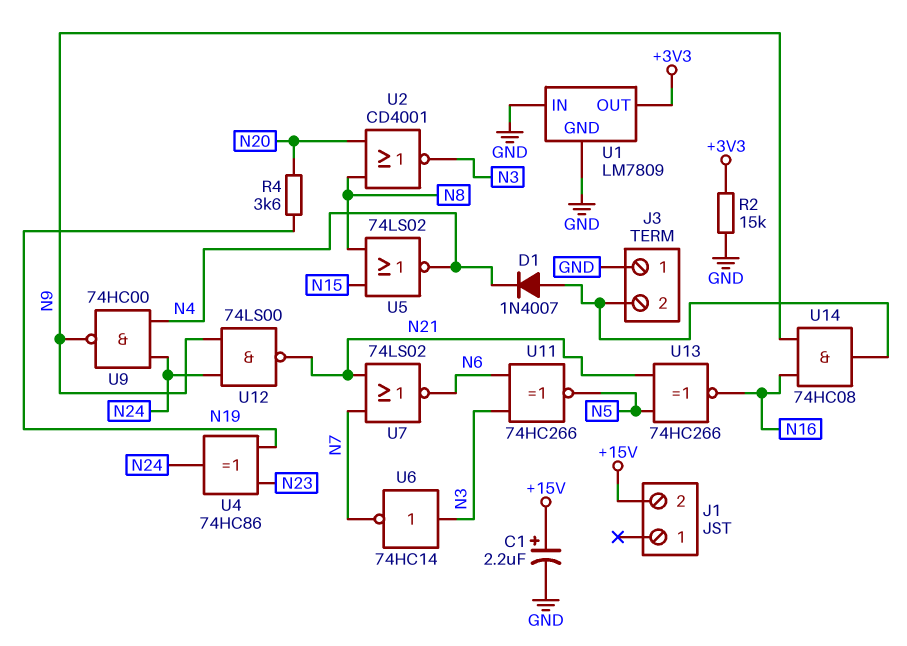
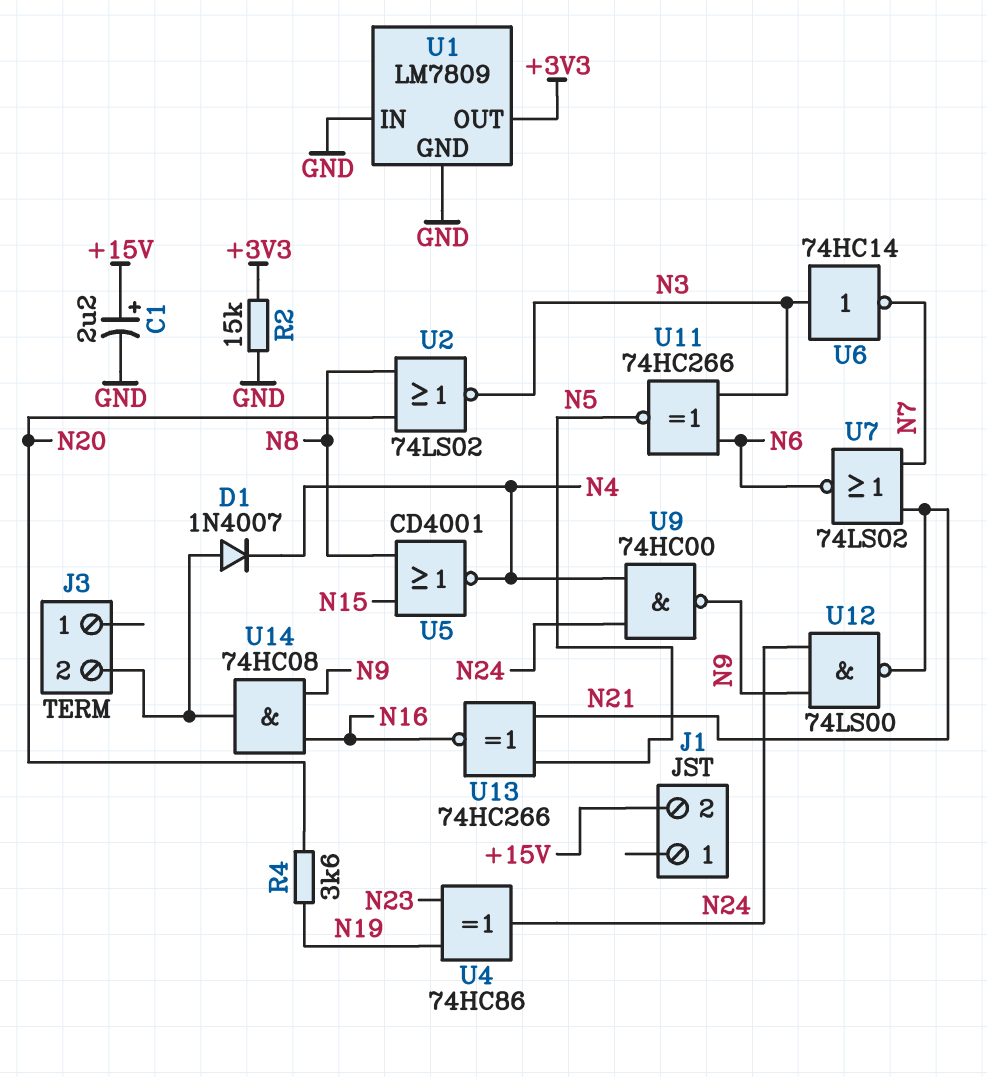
J3 pin 1: GND -> none
U2: NOR CD4001 (in N8, in N20, out N3) -> NOR 74LS02 (in N8, in N20, out N3)
U5: NOR 74LS02 (in N8, in N15, out N4) -> NOR CD4001 (in N8, in N15, out N4)

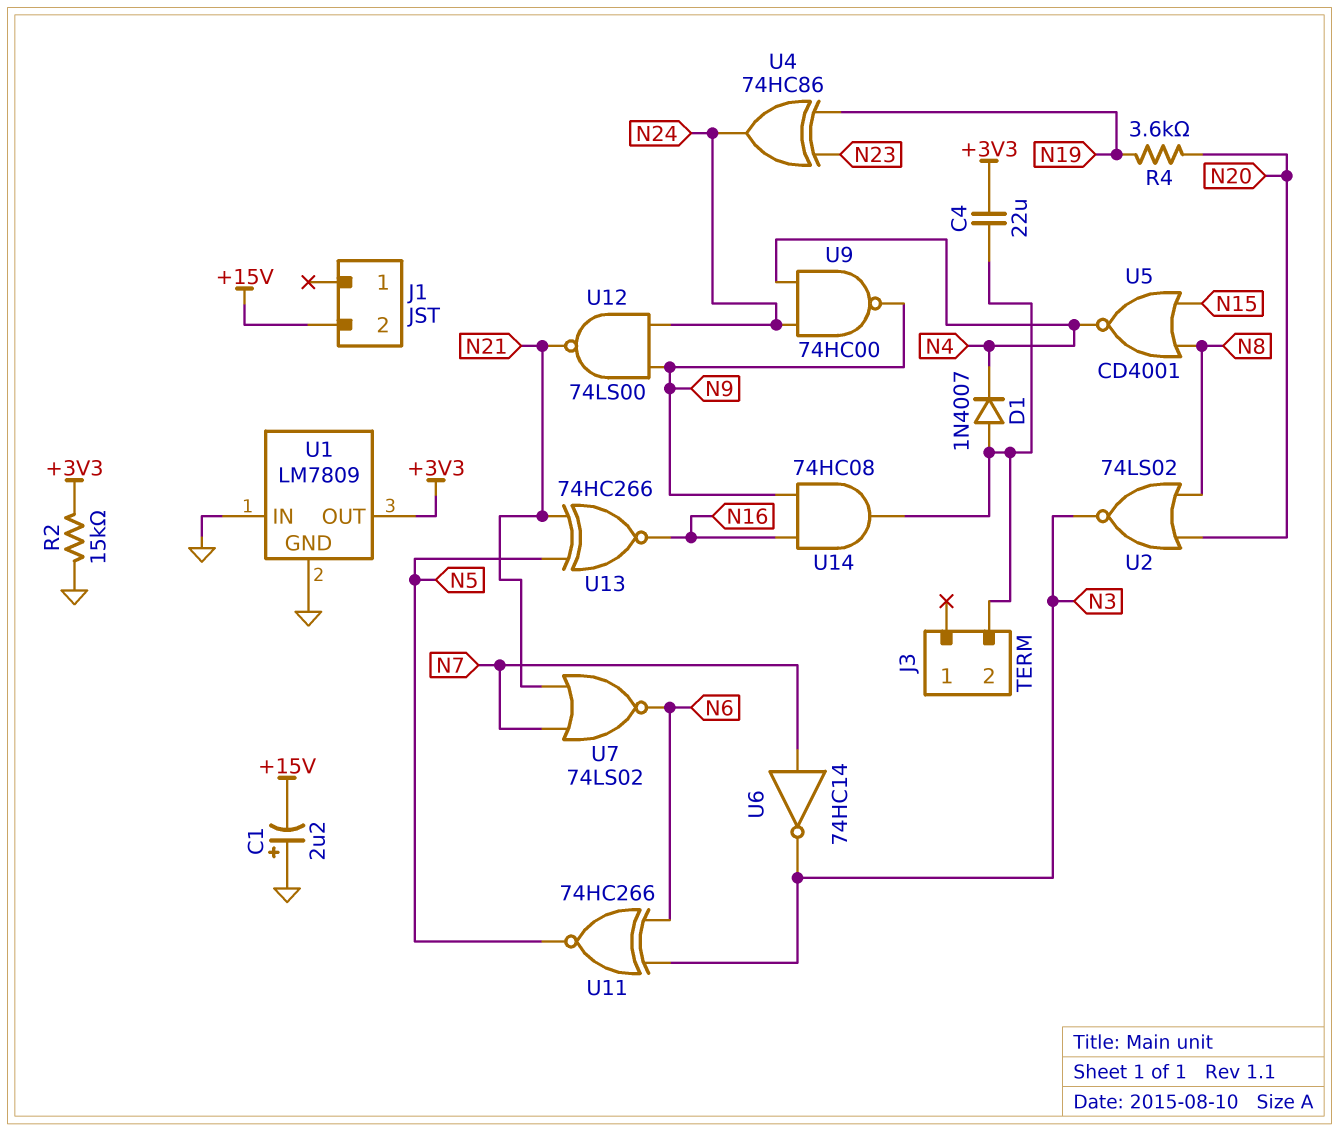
C1: 2.2uF (plus +15V, minus GND) -> 2.2uF (plus GND, minus +15V)
C4: none -> 22uF (+3V3, J3/2)
U6: NOT 74HC14 (in N3, out N7) -> NOT 74HC14 (in N7, out N3)

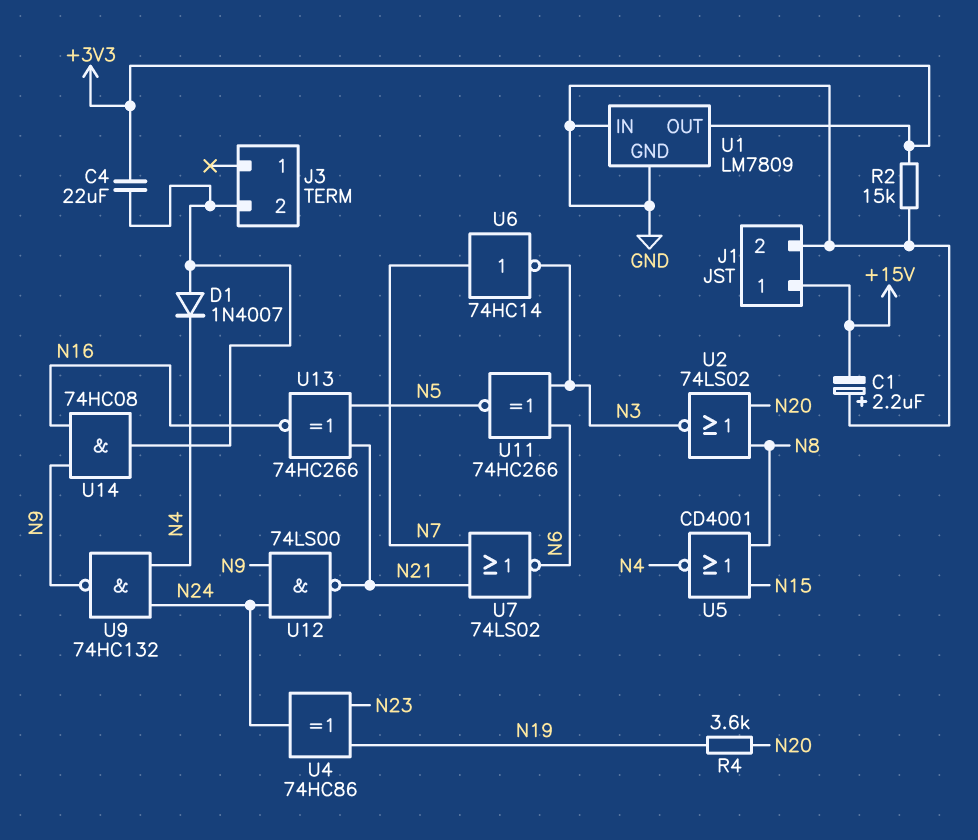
J1 pin 1: none -> +15V
J1 pin 2: +15V -> GND
U9: NAND 74HC00 (in N4, in N24, out N9) -> NAND 74HC132 (in N4, in N24, out N9)

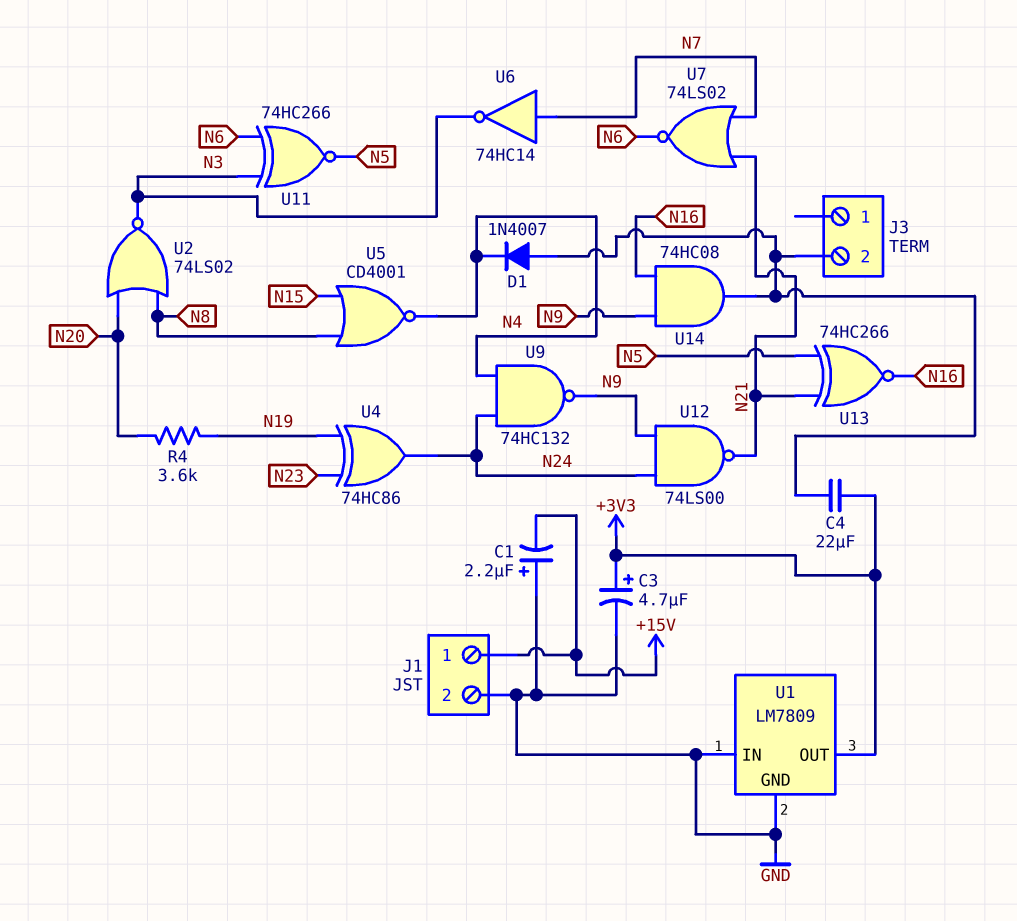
C3: none -> 4.7uF (plus +3V3, minus GND)
R2: 15k (+3V3, GND) -> none

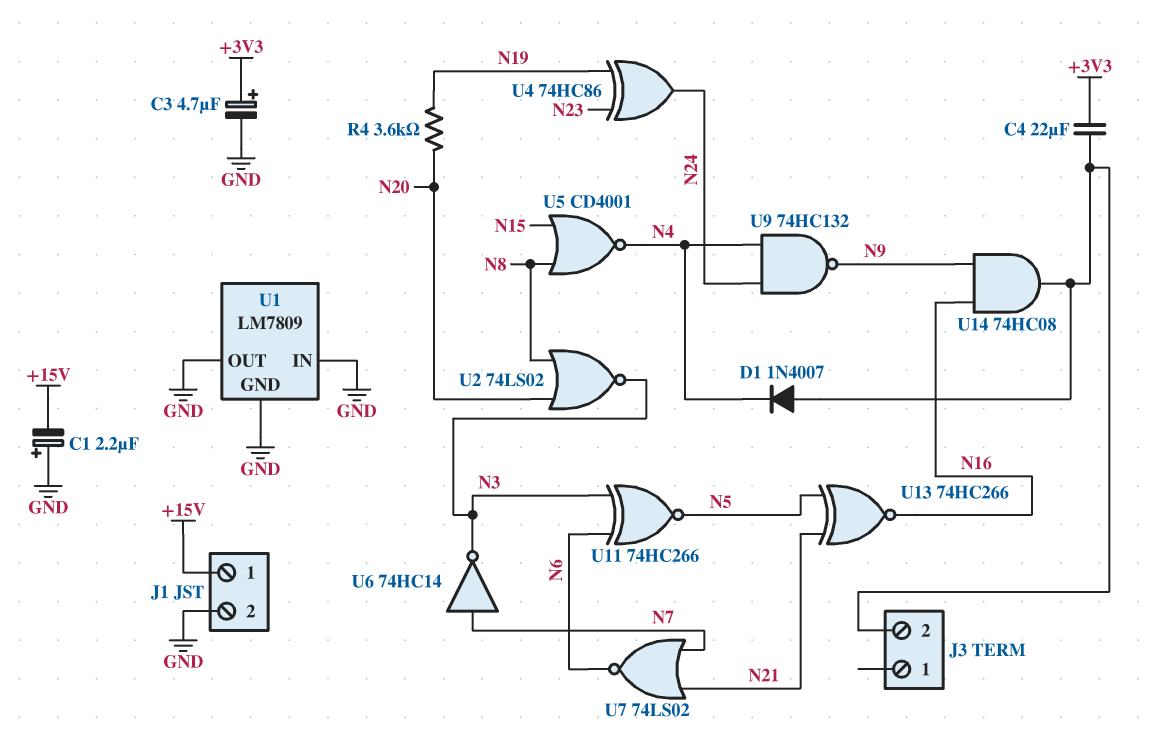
U1 pin OUT: +3V3 -> GND
U12: NAND 74LS00 (in N9, in N24, out N21) -> none

